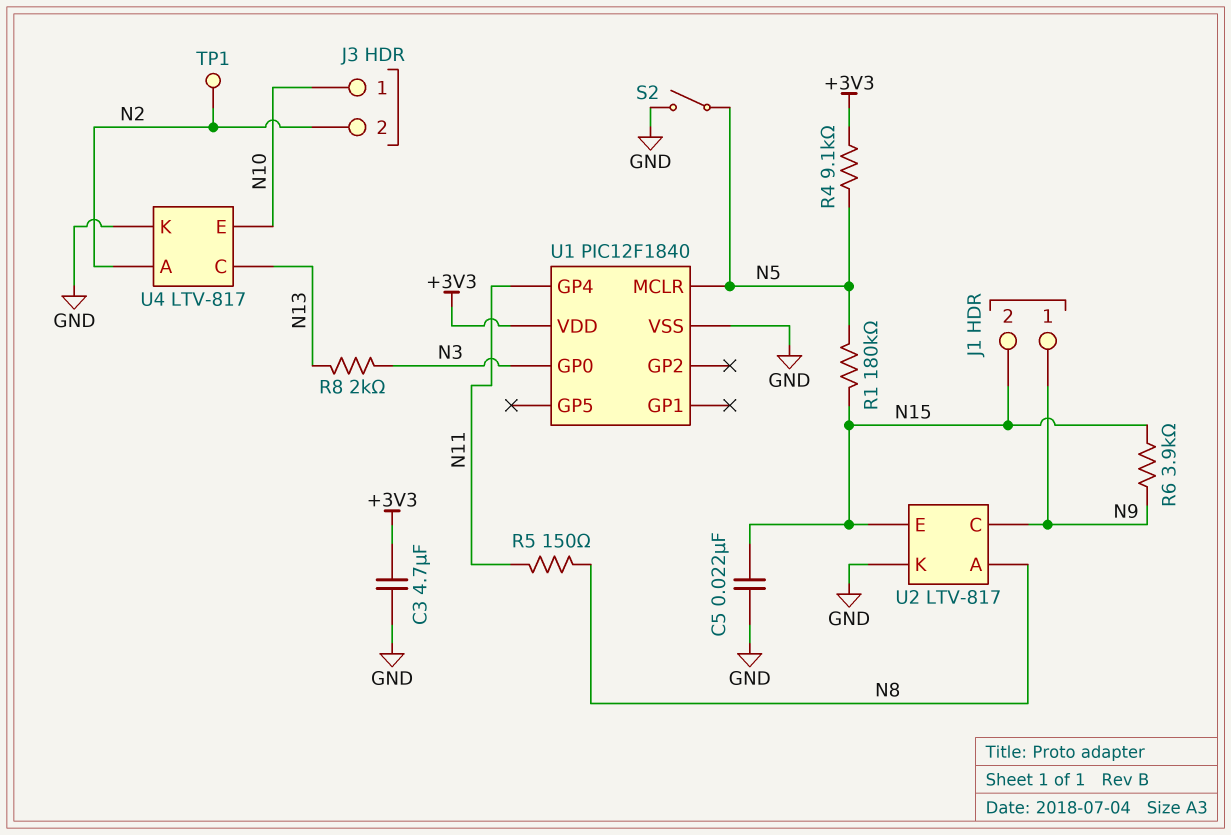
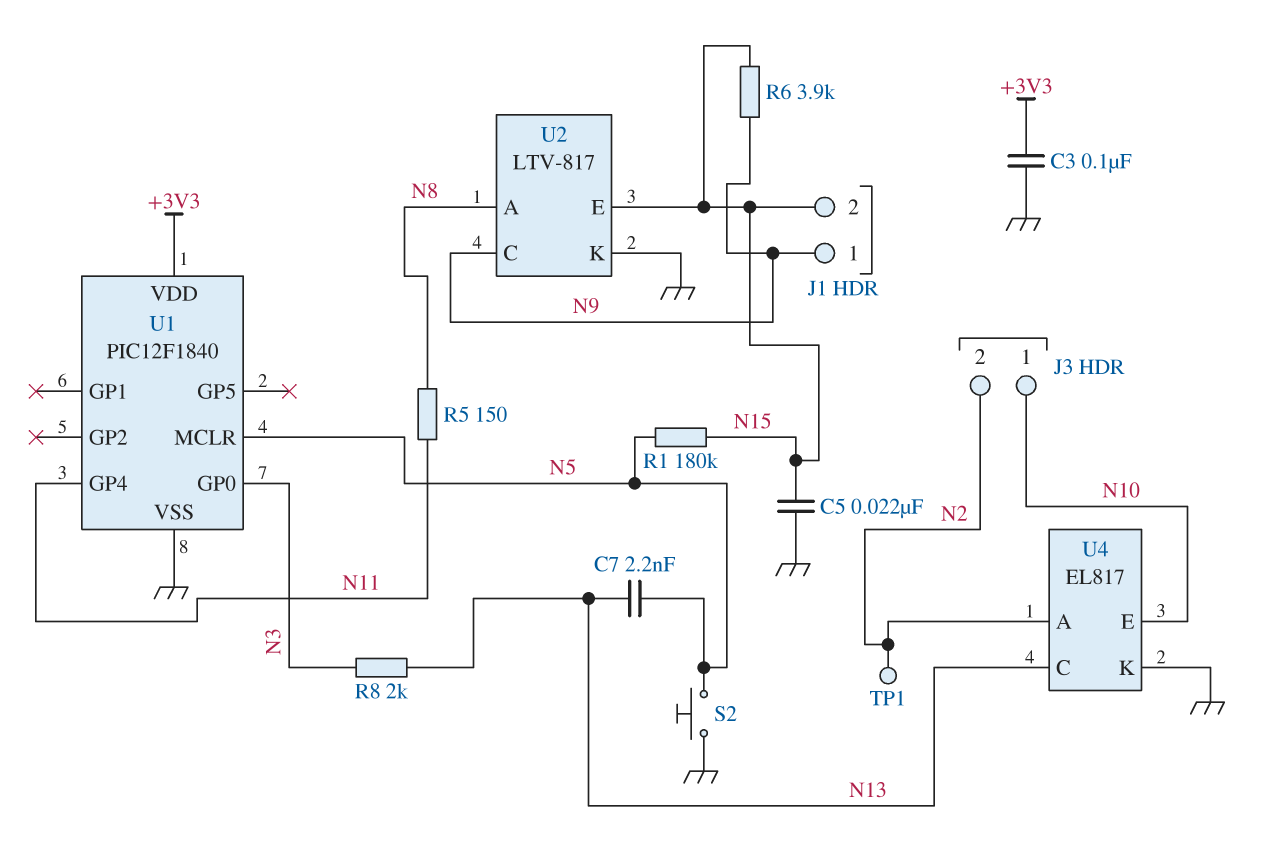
C3: 4.7uF (+3V3, GND) -> 100nF (+3V3, GND)
C7: none -> 2.2nF (N5, N13)
R4: 9.1k (+3V3, N5) -> none
S2: switch (GND, N5) -> button (GND, N5)
U4: LTV-817 -> EL817

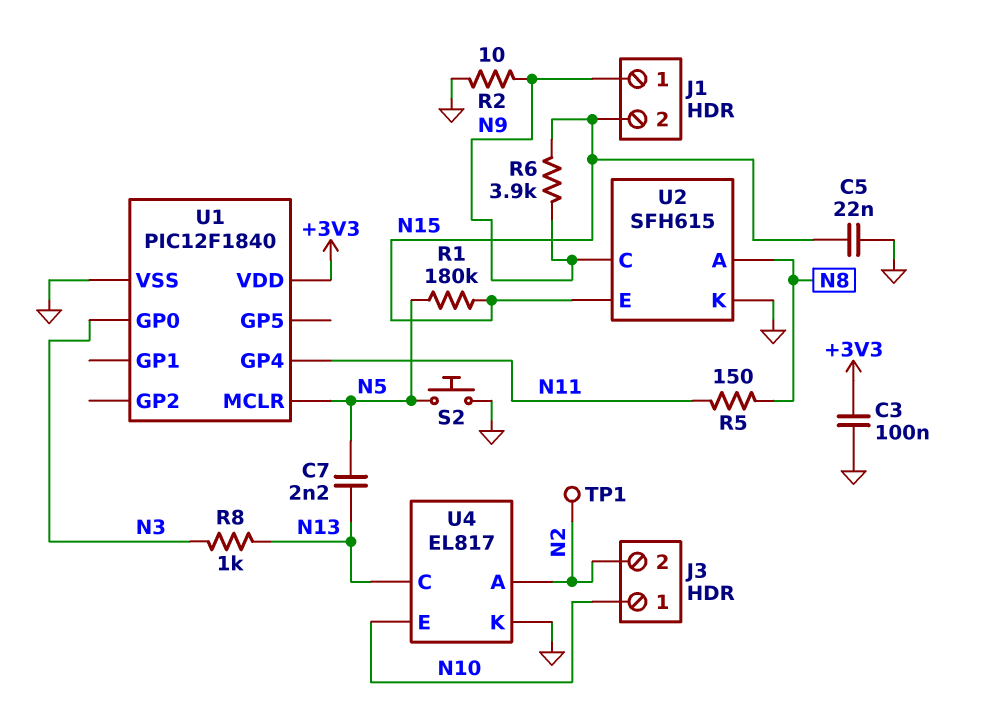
R2: none -> 10 (GND, N9)
R8: 2k (N3, N13) -> 1k (N3, N13)
U2: LTV-817 -> SFH615

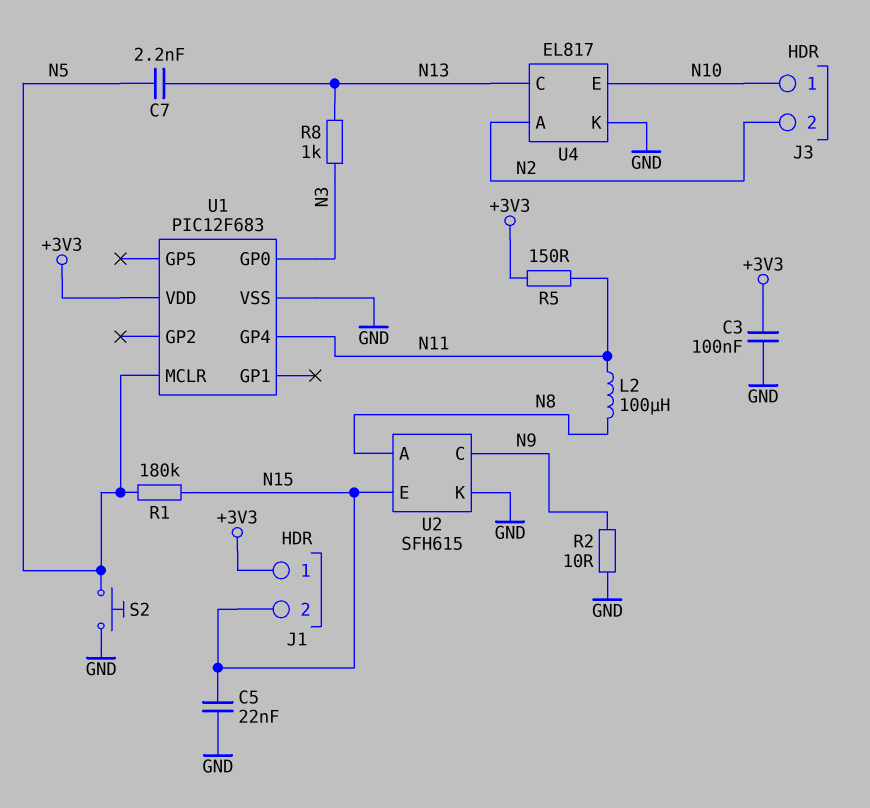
J1 pin 1: N9 -> +3V3
L2: none -> 100uH (N8, N11)
R5: 150 (N8, N11) -> 150 (+3V3, N11)
R6: 3.9k (N9, N15) -> none
TP1: test point (N2) -> none
U1: PIC12F1840 -> PIC12F683

